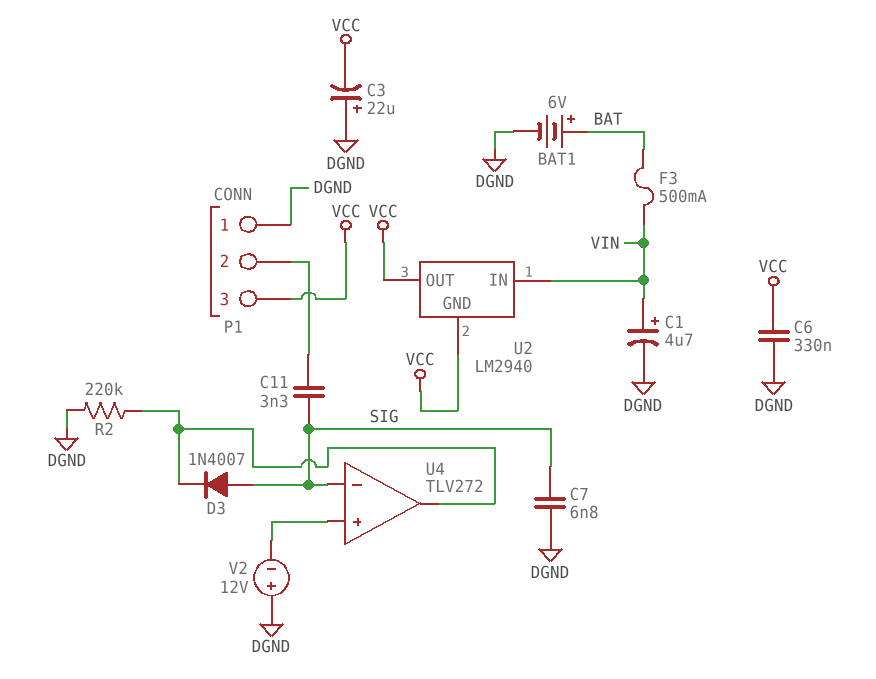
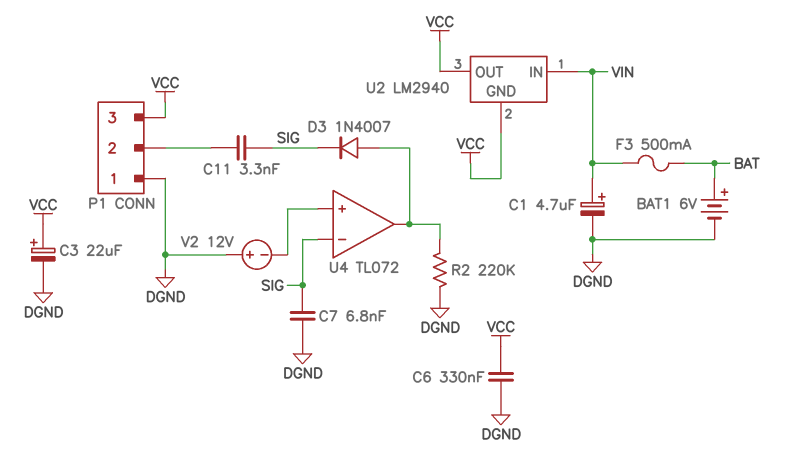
C3: 22uF (plus DGND, minus VCC) -> 22uF (plus VCC, minus DGND)
D3: diode 1N4007 (A SIG, K U4/out) -> diode 1N4007 (A U4/out, K SIG)
U4: TLV272 -> TL072

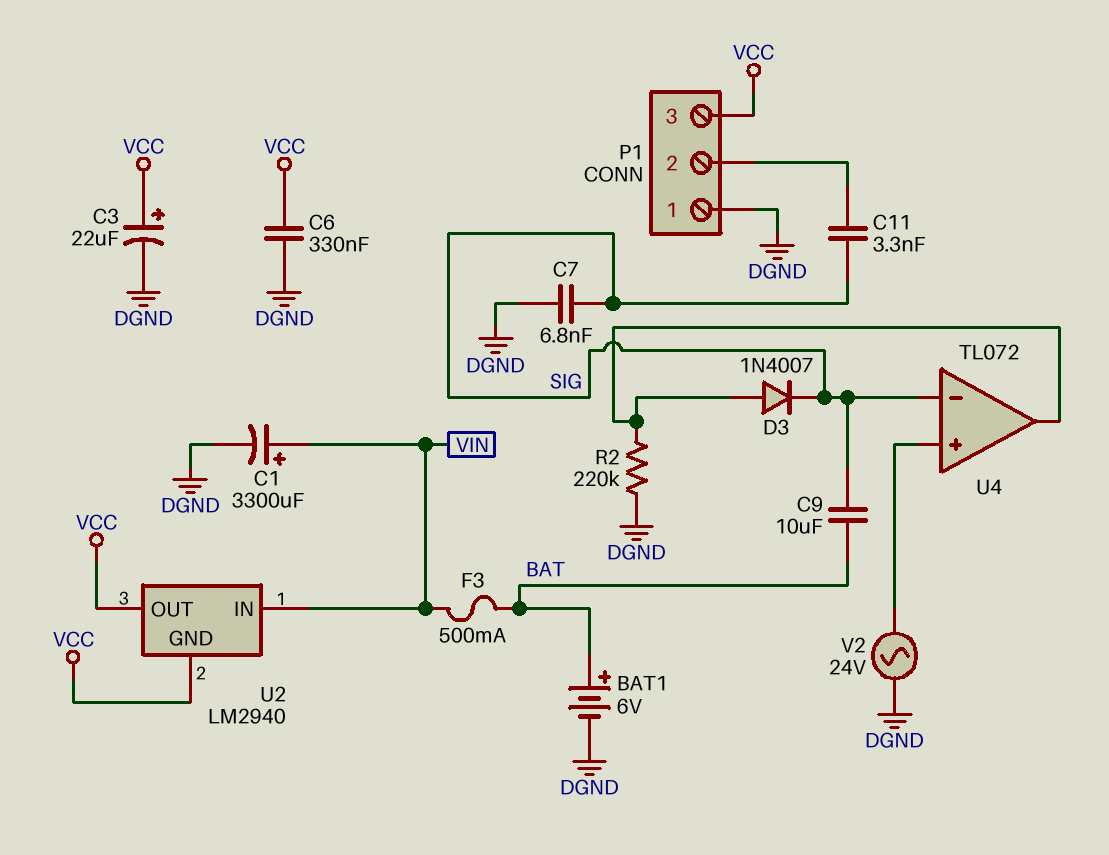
C1: 4.7uF (plus VIN, minus DGND) -> 3300uF (plus VIN, minus DGND)
C9: none -> 10uF (BAT, SIG)
V2: 12V (plus DGND, minus U4/in+) -> AC 24V (DGND, U4/in+)

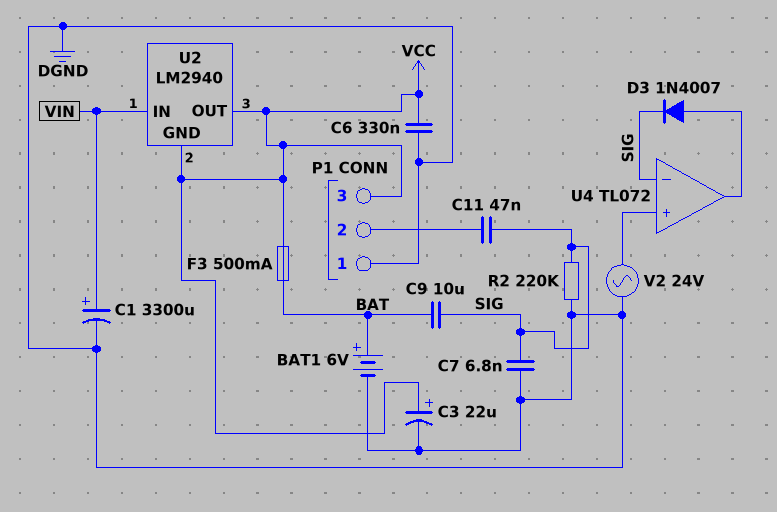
C11: 3.3nF (P1/2, SIG) -> 47nF (P1/2, SIG)
F3: 500mA (BAT, VIN) -> 500mA (BAT, VCC)
R2: 220k (DGND, U4/out) -> 220k (DGND, SIG)

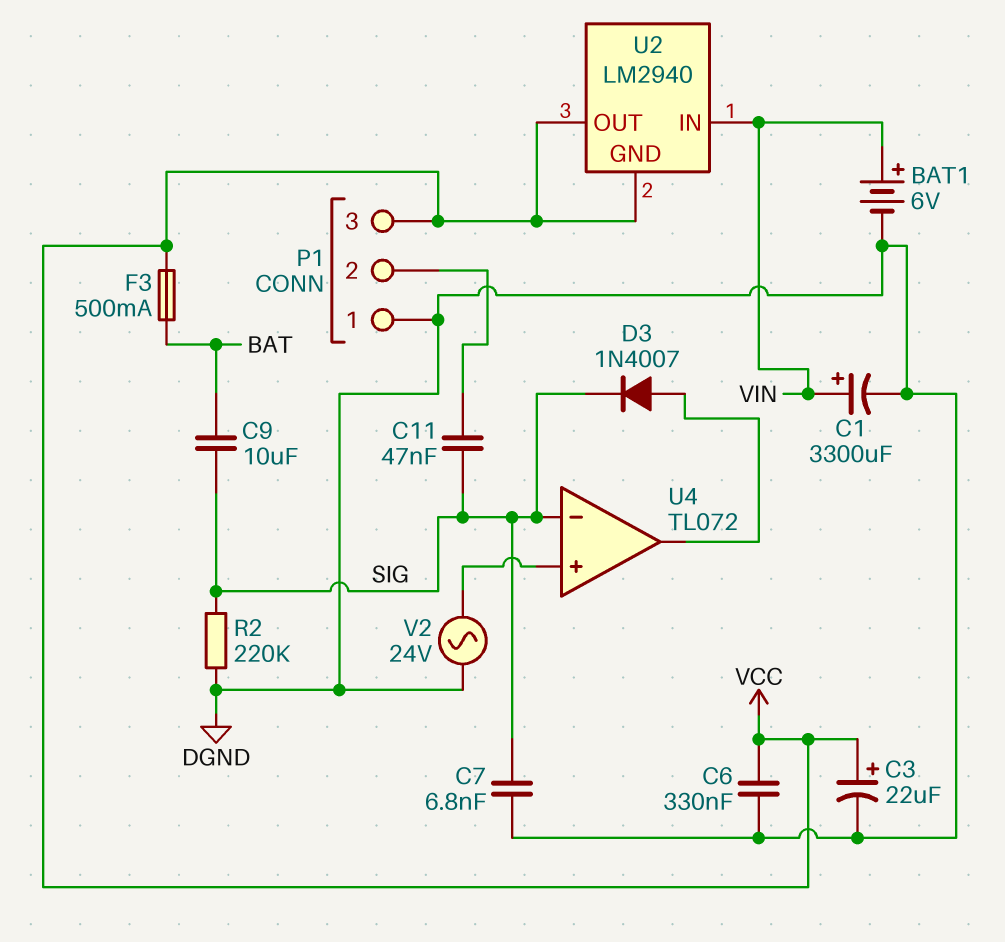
BAT1: 6V (plus BAT, minus DGND) -> 6V (plus VIN, minus DGND)

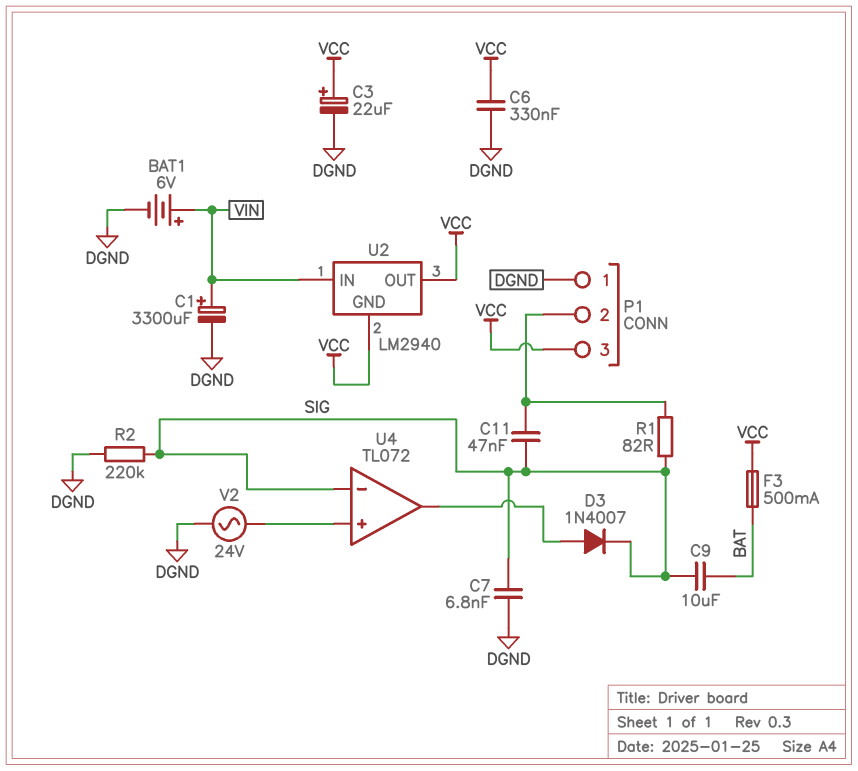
R1: none -> 82 (P1/2, SIG)

